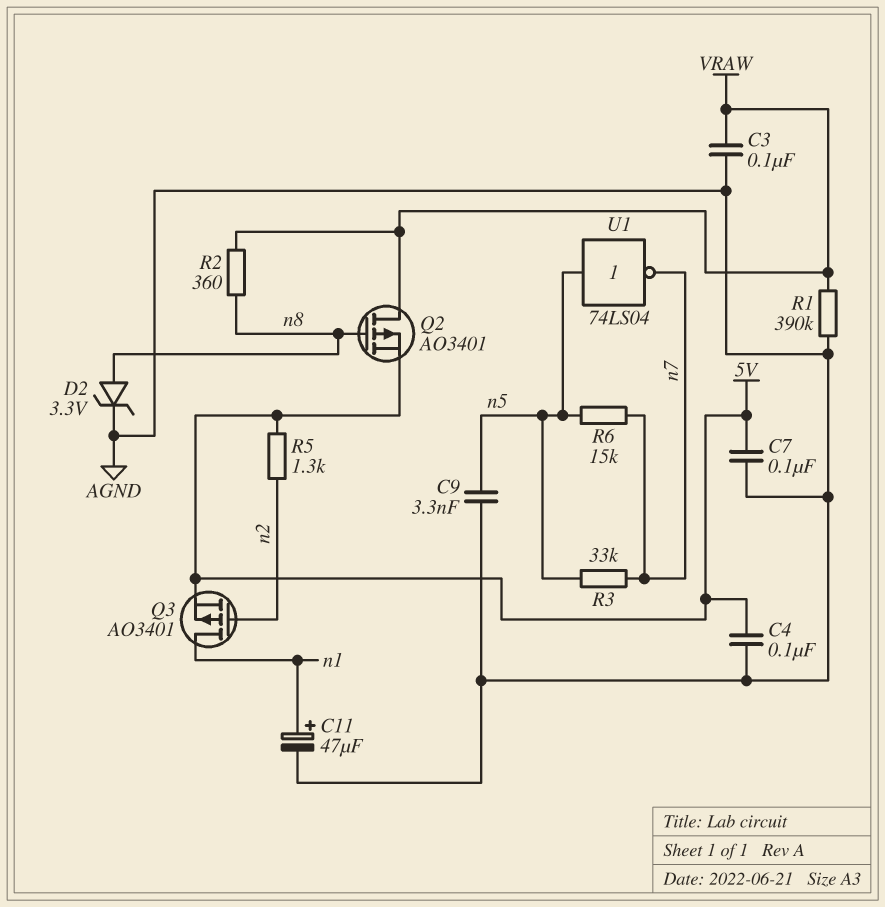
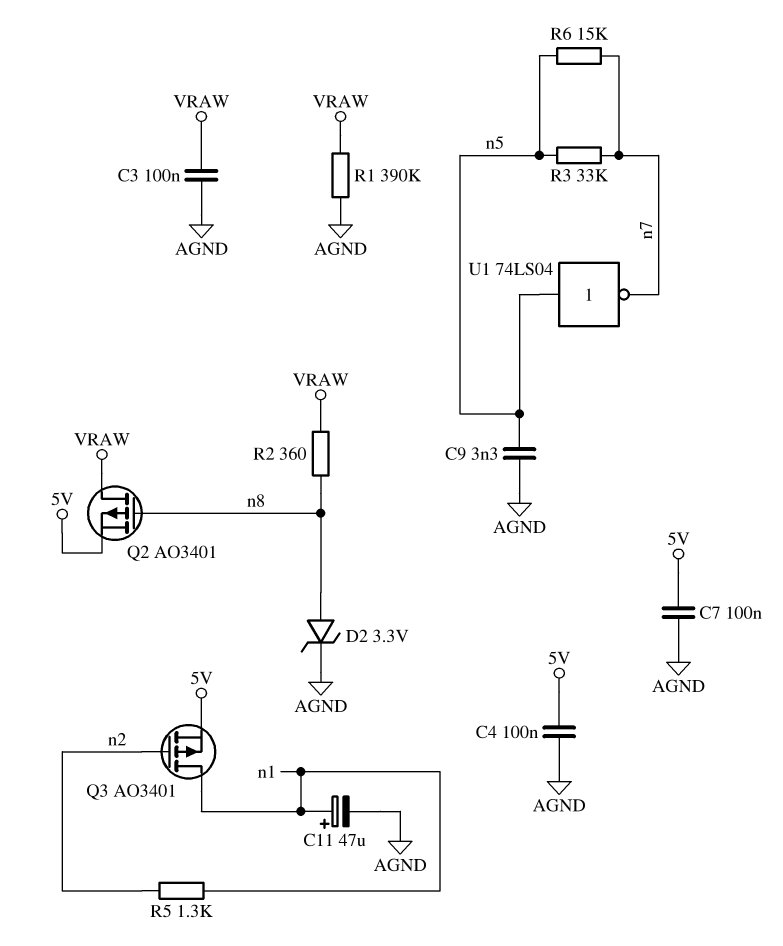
R5: 1.3k (5V, n2) -> 1.3k (n1, n2)

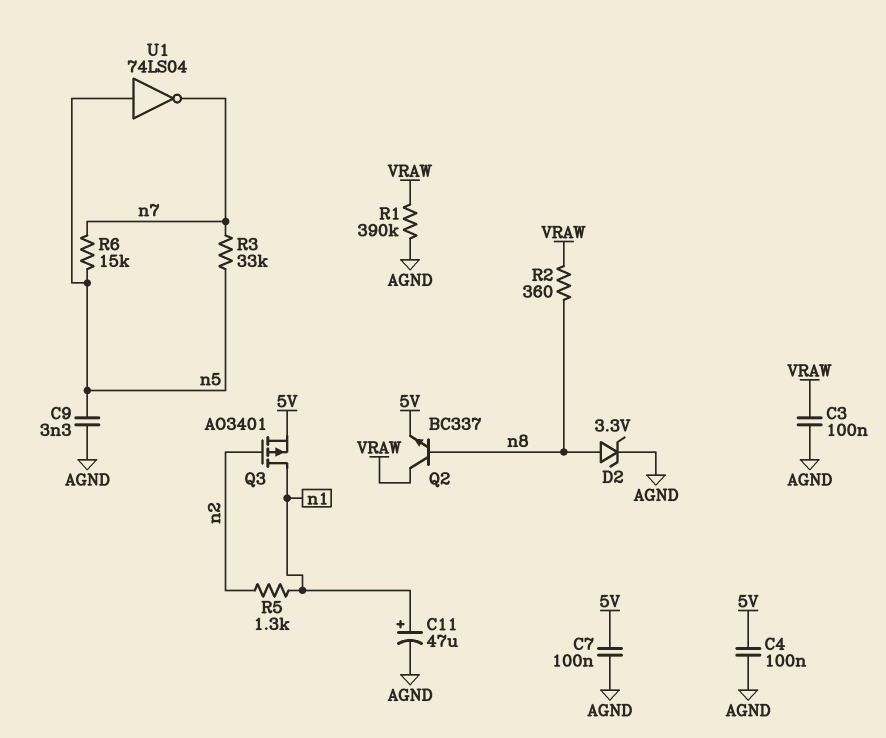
Q2: PMOS AO3401 (G n8, D VRAW, S 5V) -> NPN BC337 (B n8, C VRAW, E 5V)

